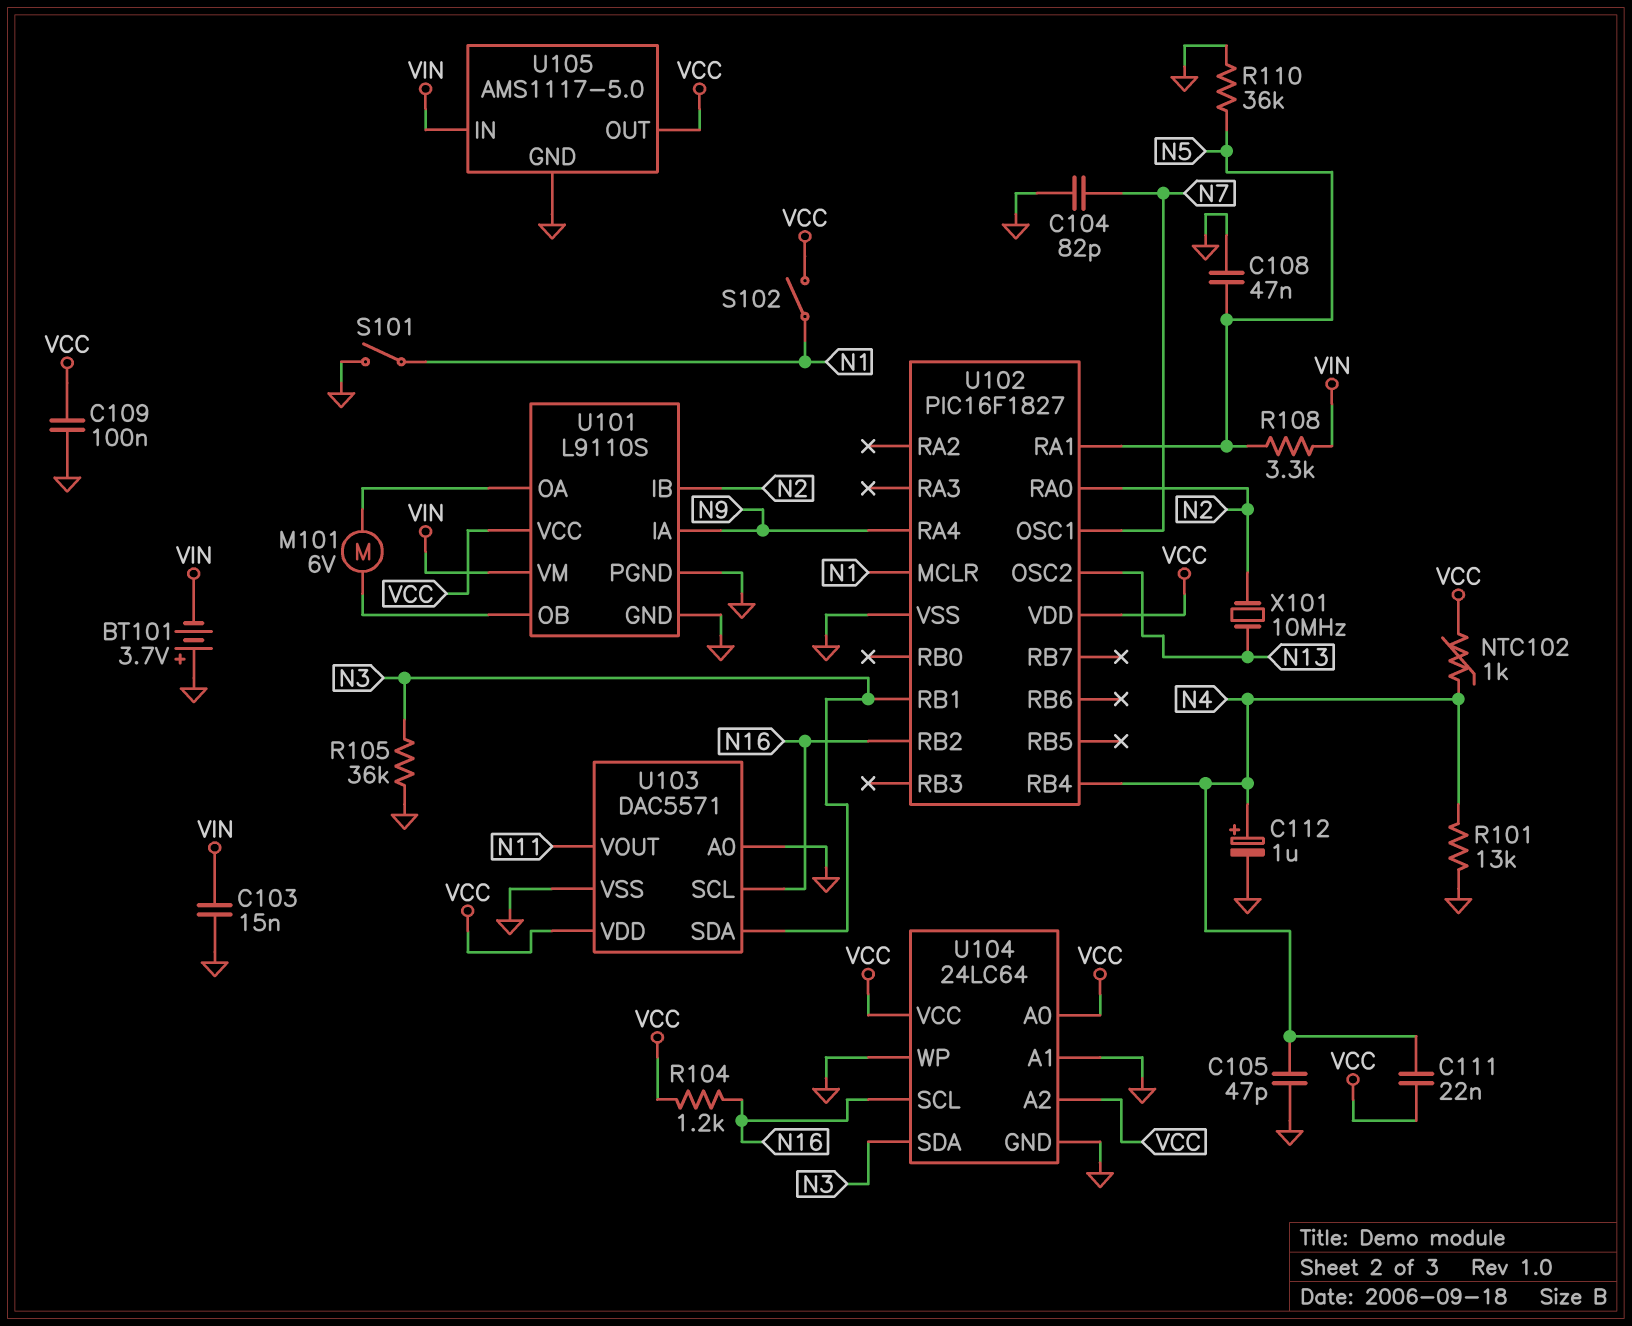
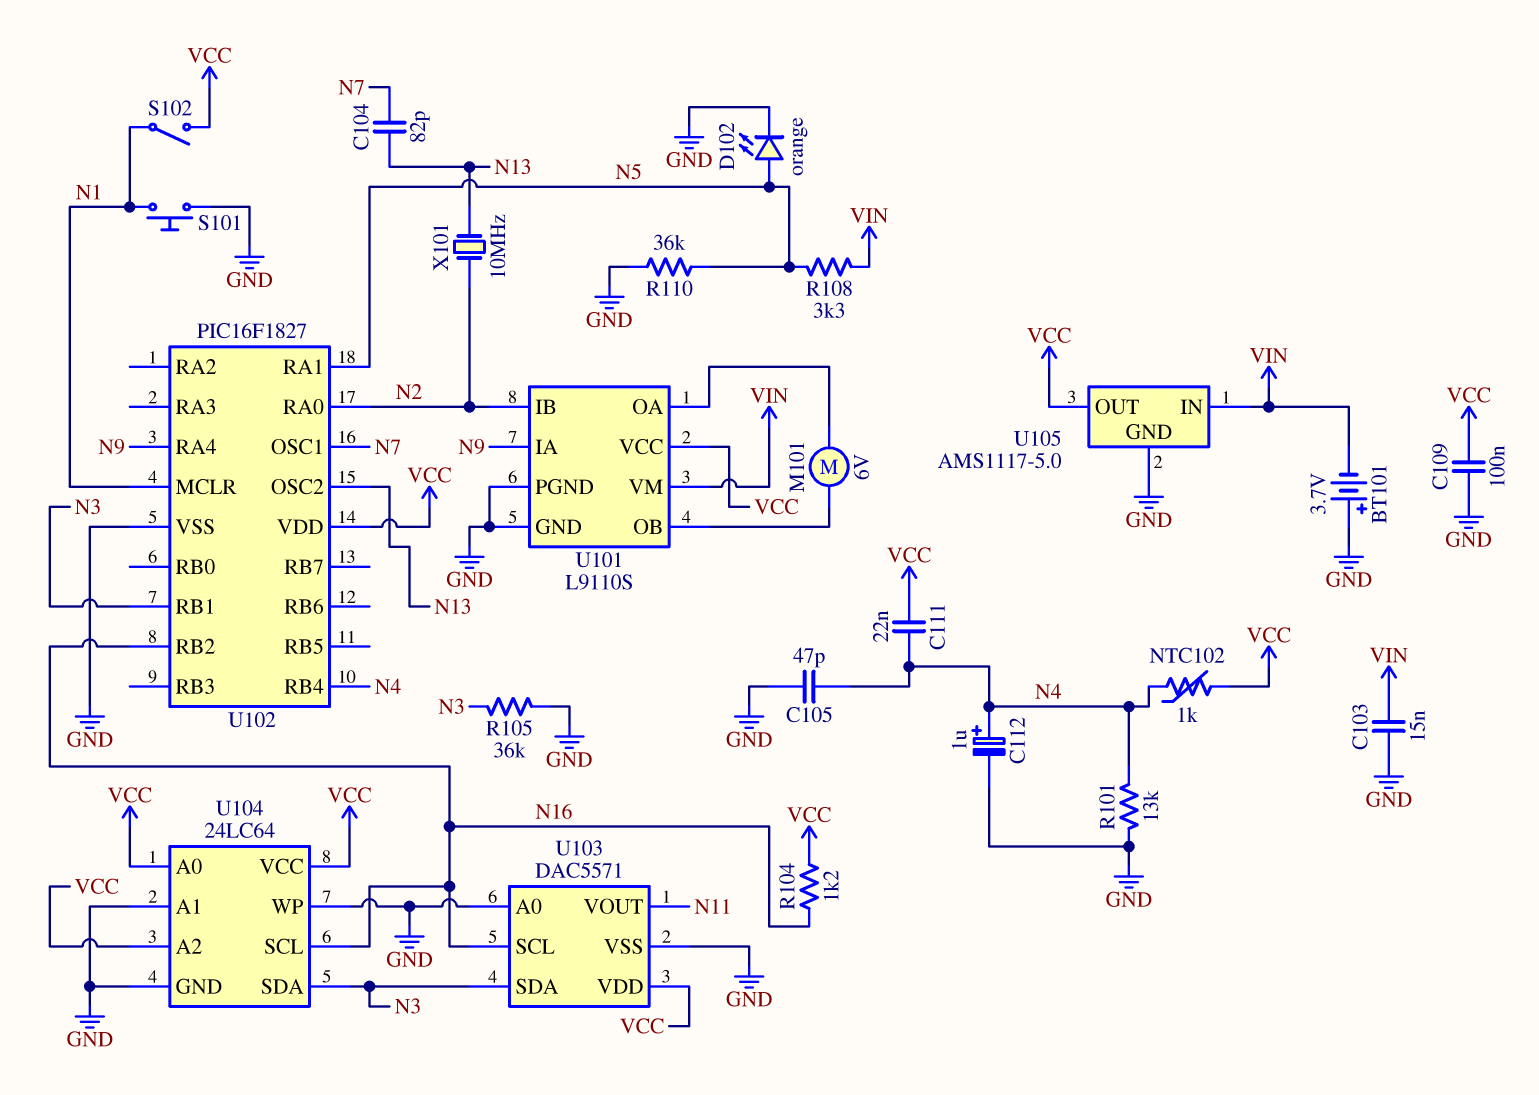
C104: 82pF (GND, N7) -> 82pF (N7, N13)
C108: 47nF (GND, N5) -> none
D102: none -> LED orange (A N5, K GND)
S101: switch (GND, N1) -> button (GND, N1)

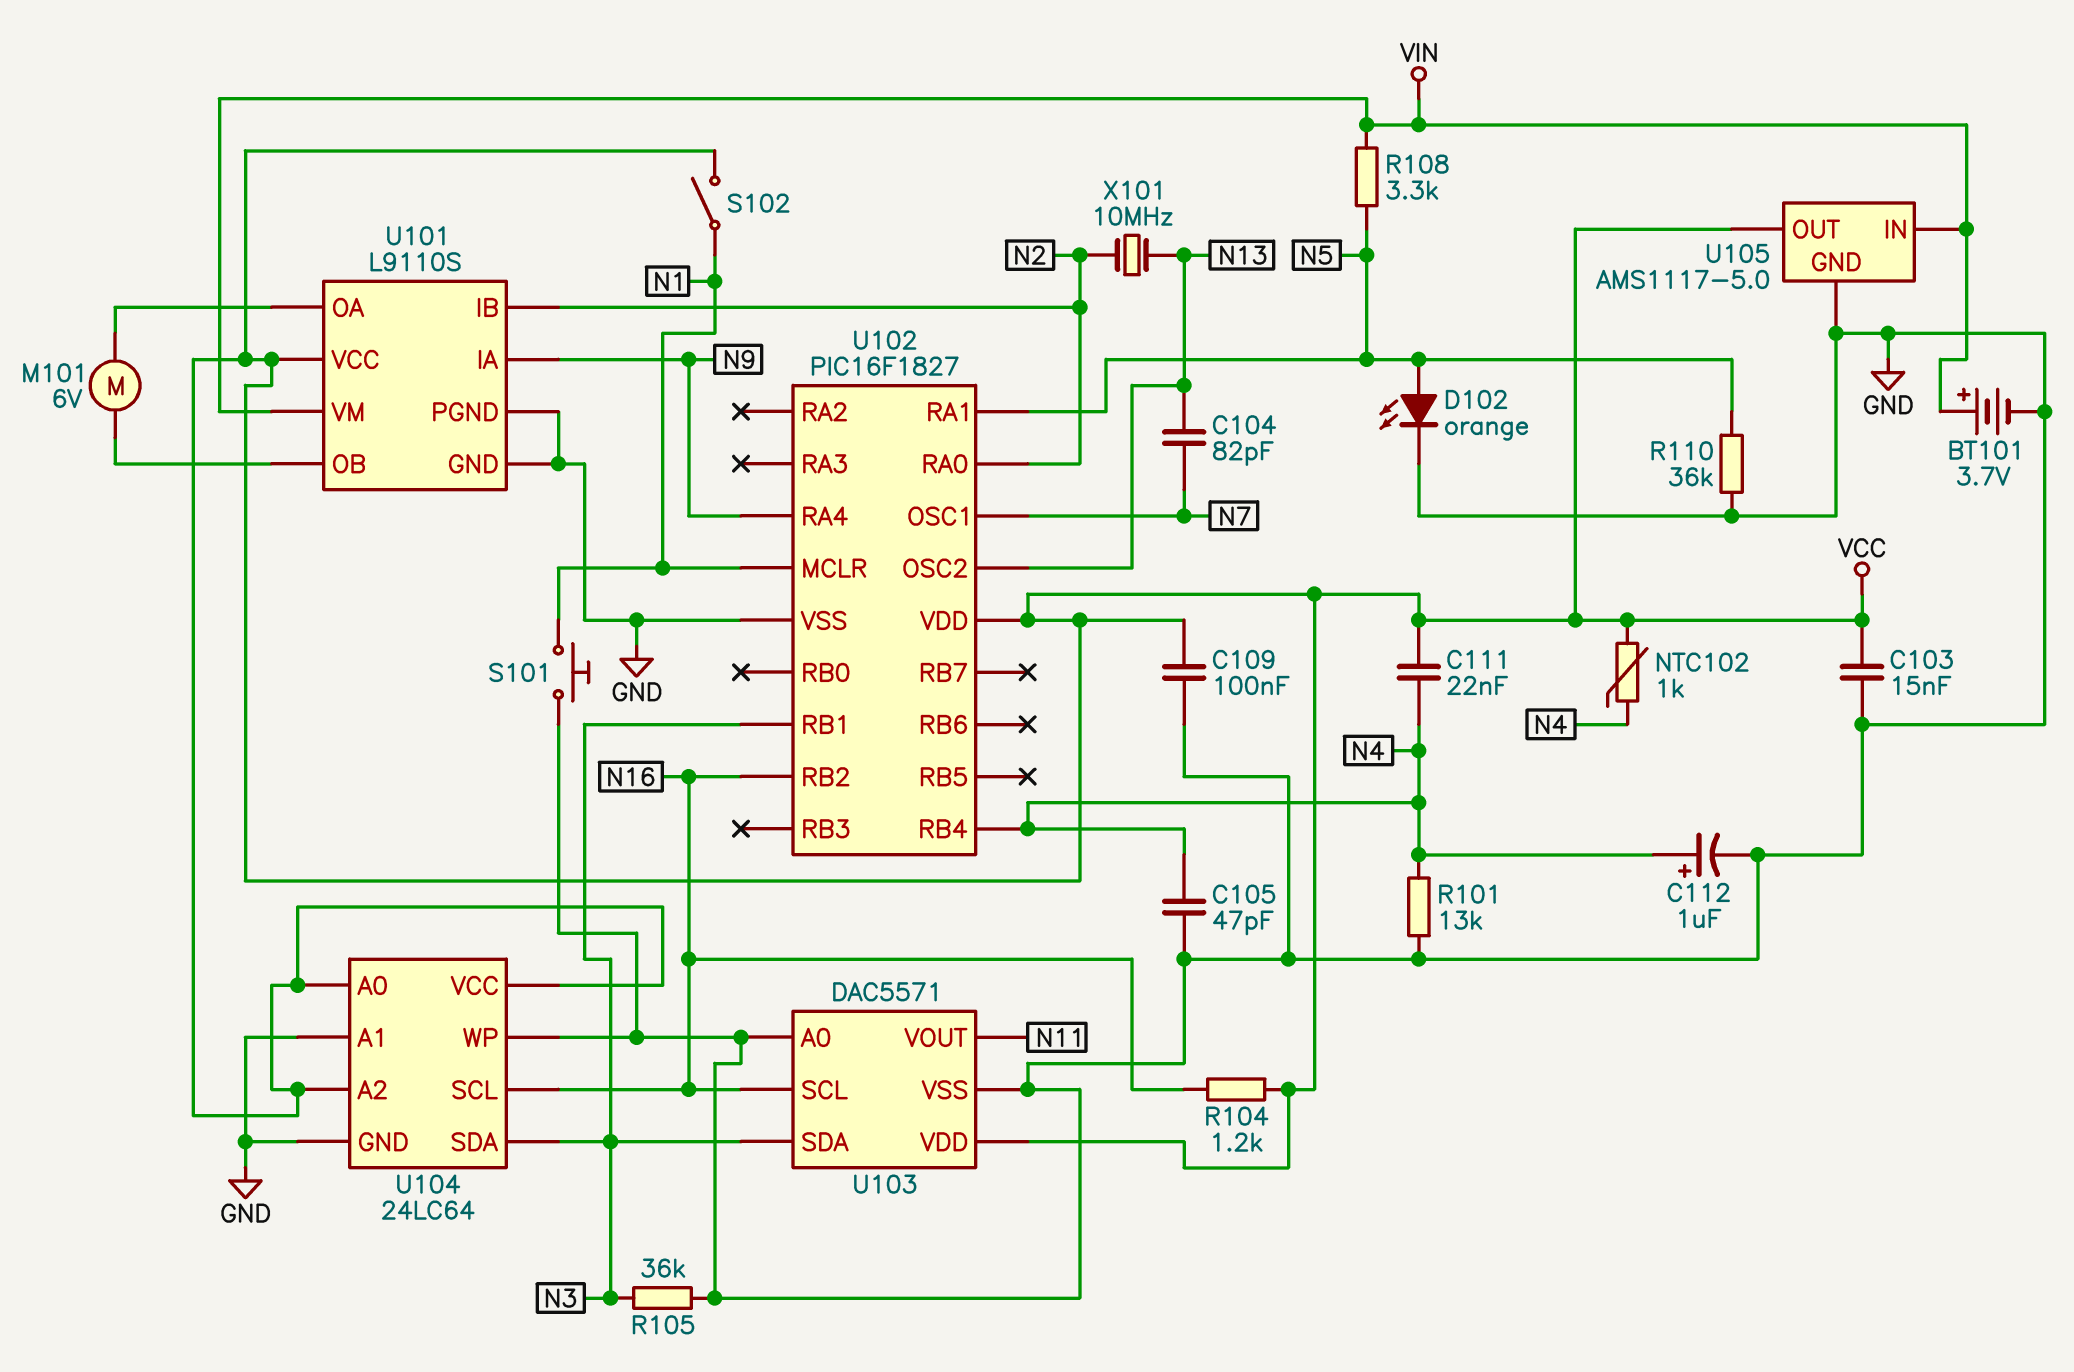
BT101: 3.7V (plus GND, minus VIN) -> 3.7V (plus VIN, minus GND)
C103: 15nF (GND, VIN) -> 15nF (GND, VCC)

